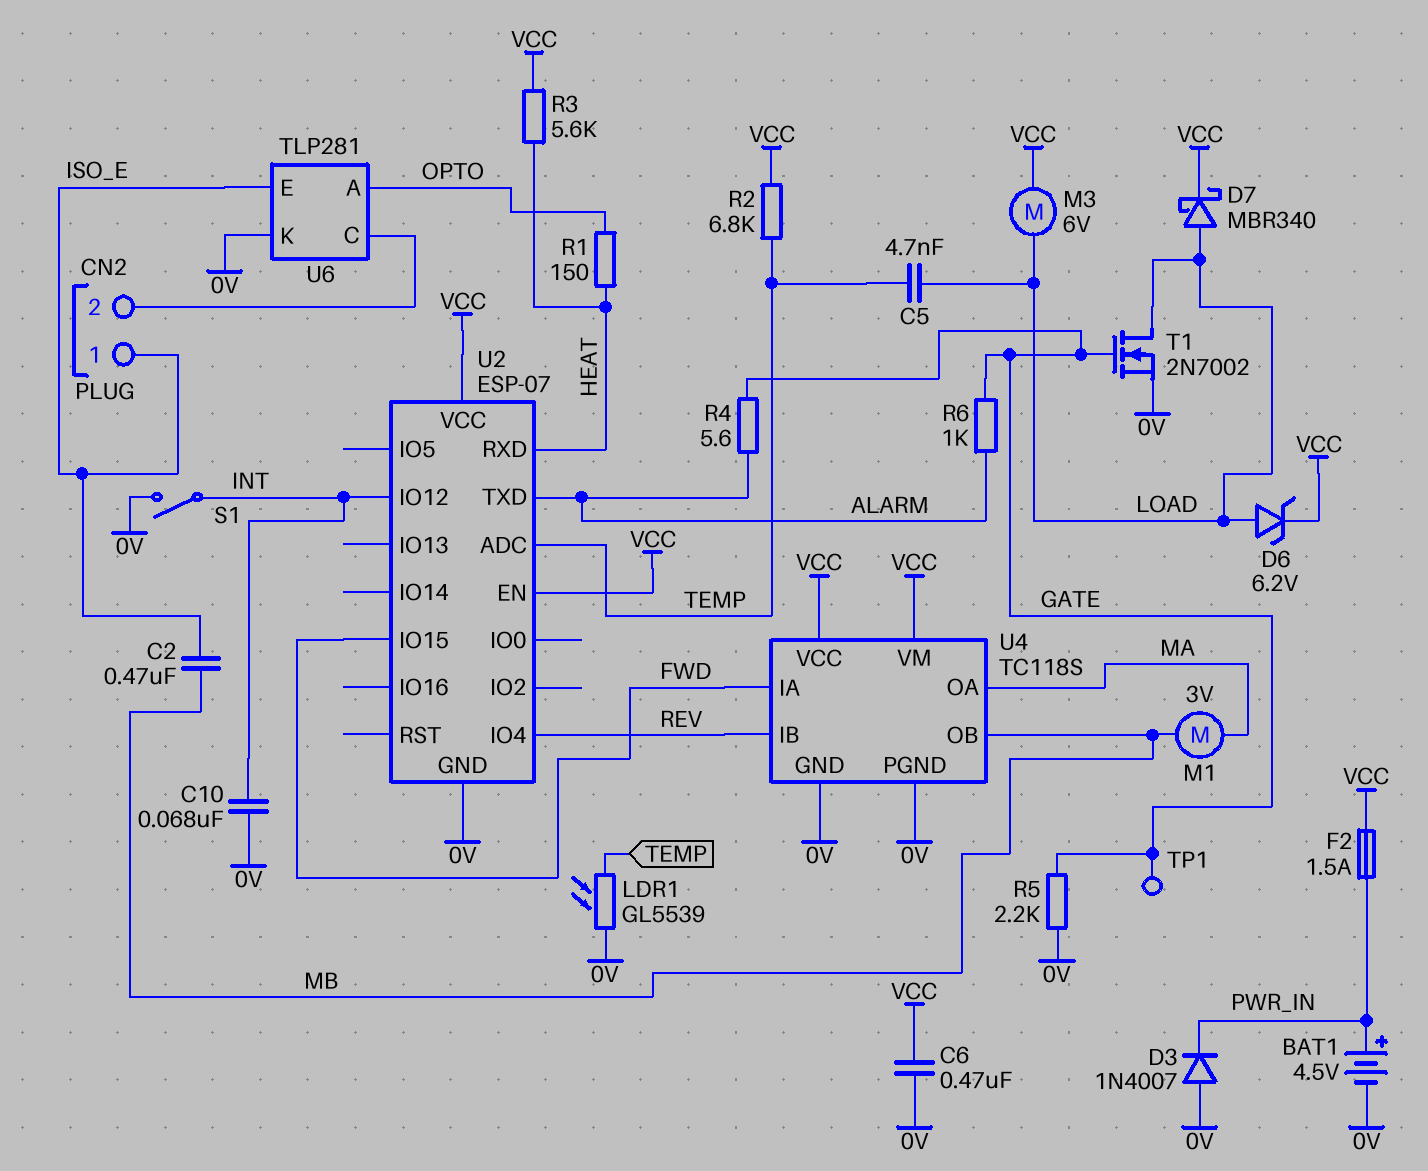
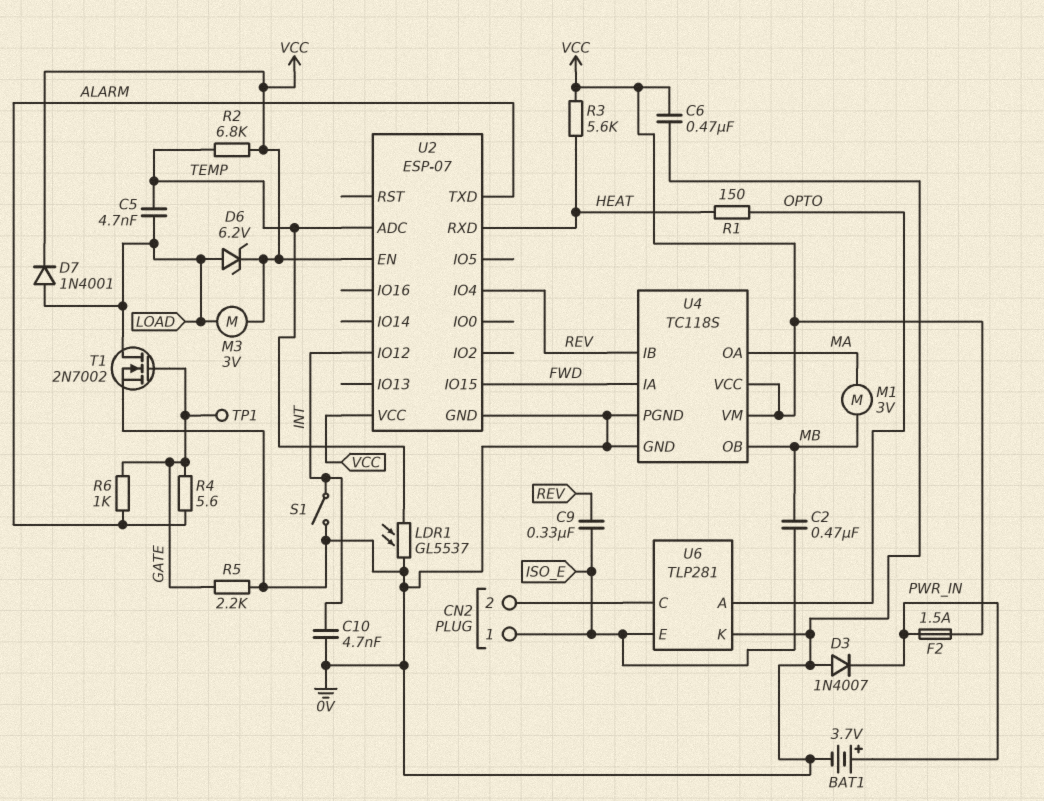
BAT1: 4.5V (plus PWR_IN, minus 0V) -> 3.7V (plus PWR_IN, minus 0V)
C9: none -> 330nF (ISO_E, REV)
C10: 68nF (0V, INT) -> 4.7nF (0V, INT)
D7: schottky MBR340 (A LOAD, K VCC) -> diode 1N4001 (A LOAD, K VCC)
LDR1: GL5539 (0V, TEMP) -> GL5537 (0V, TEMP)
M3: motor 6V (LOAD, VCC) -> motor 3V (LOAD, VCC)

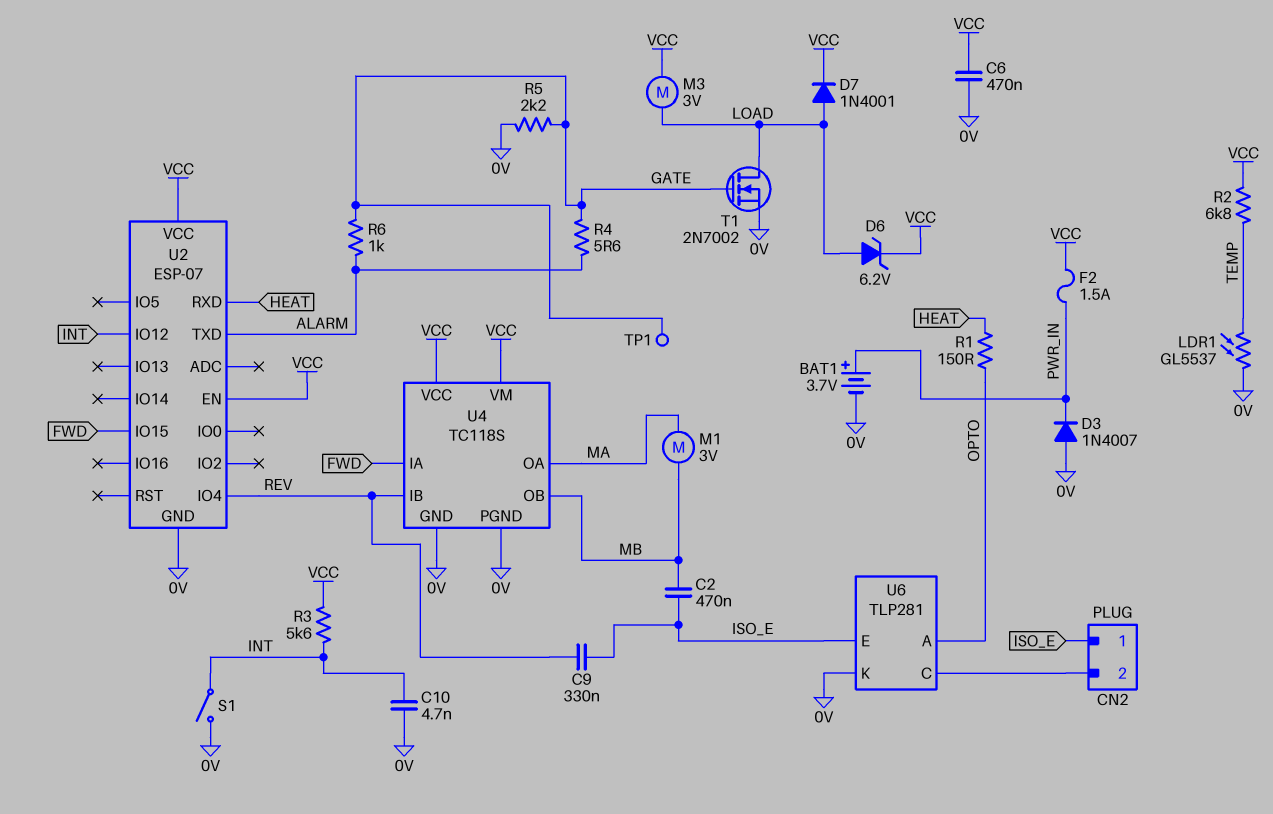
C5: 4.7nF (LOAD, TEMP) -> none
R3: 5.6k (HEAT, VCC) -> 5.6k (INT, VCC)
U2 pin ADC: TEMP -> none

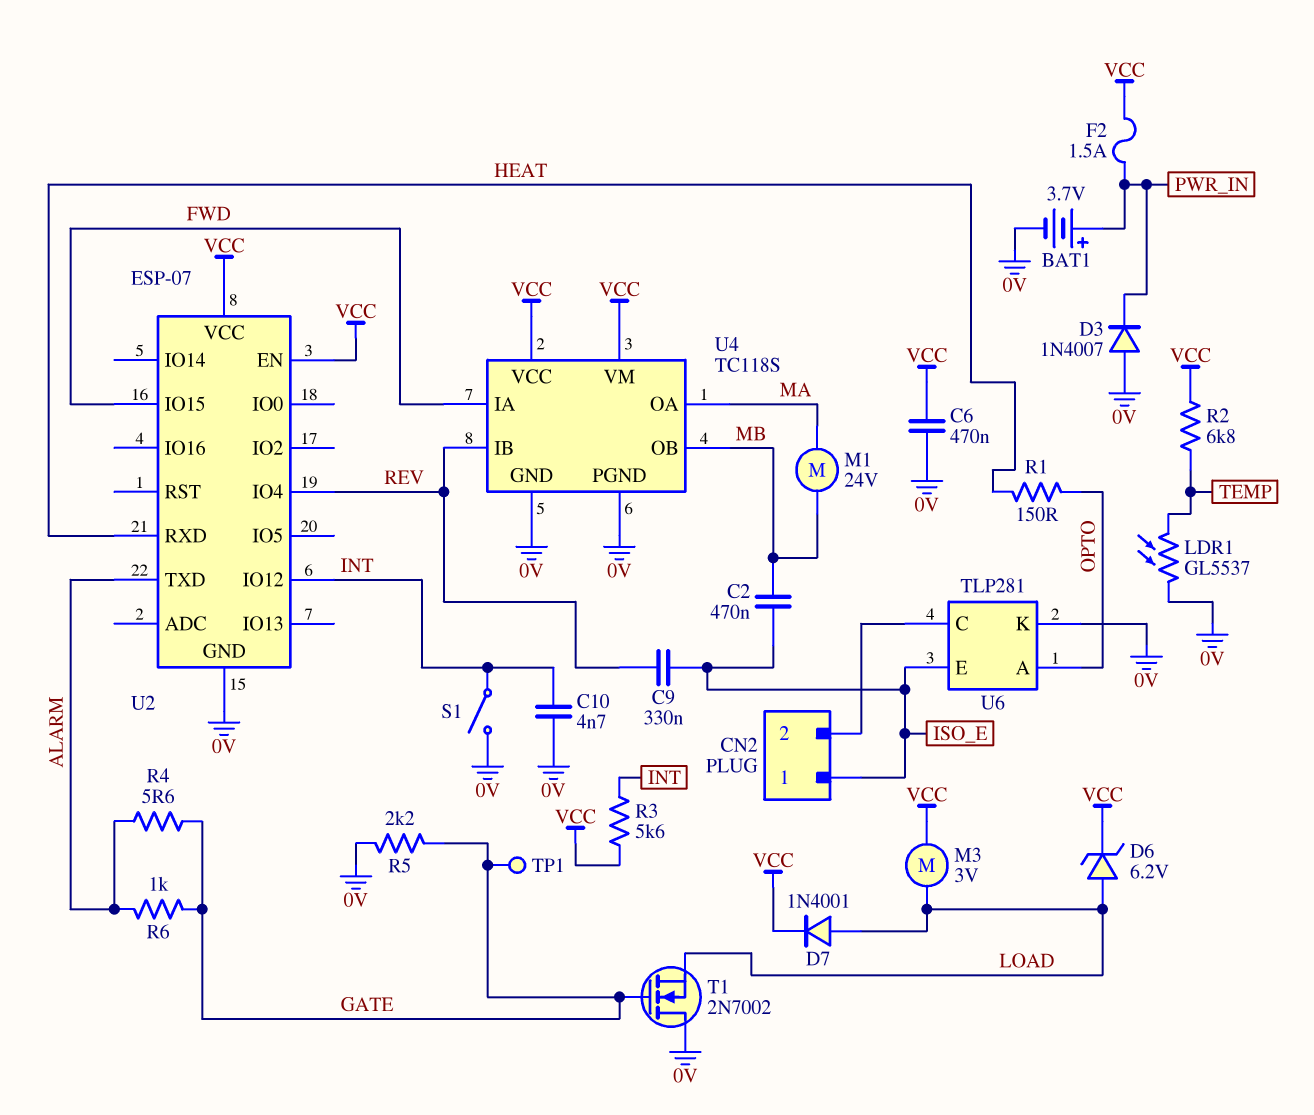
M1: motor 3V (MA, MB) -> motor 24V (MA, MB)
T1: NMOS 2N7002 (G GATE, D LOAD, S 0V) -> NMOS 2N7002 (G GATE, D 0V, S LOAD)

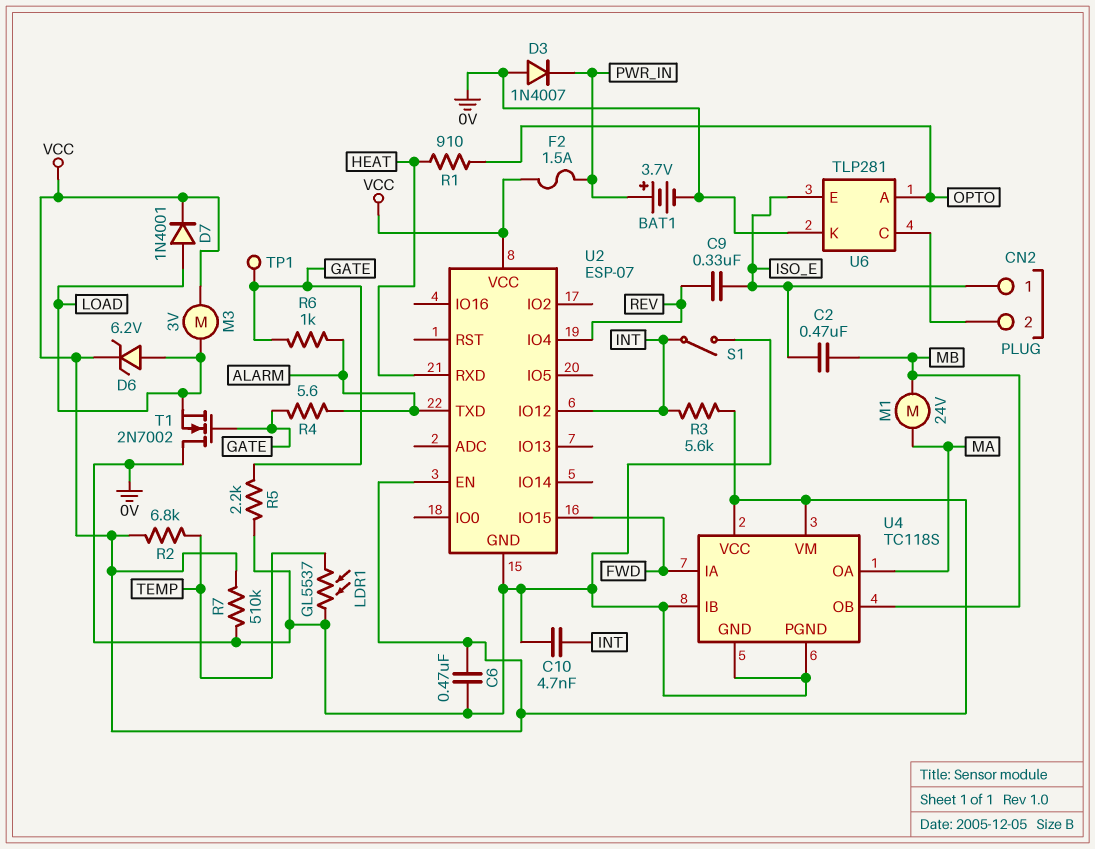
R1: 150 (HEAT, OPTO) -> 910 (HEAT, OPTO)
R7: none -> 510k (0V, VCC)
U4 pin IB: REV -> 0V

